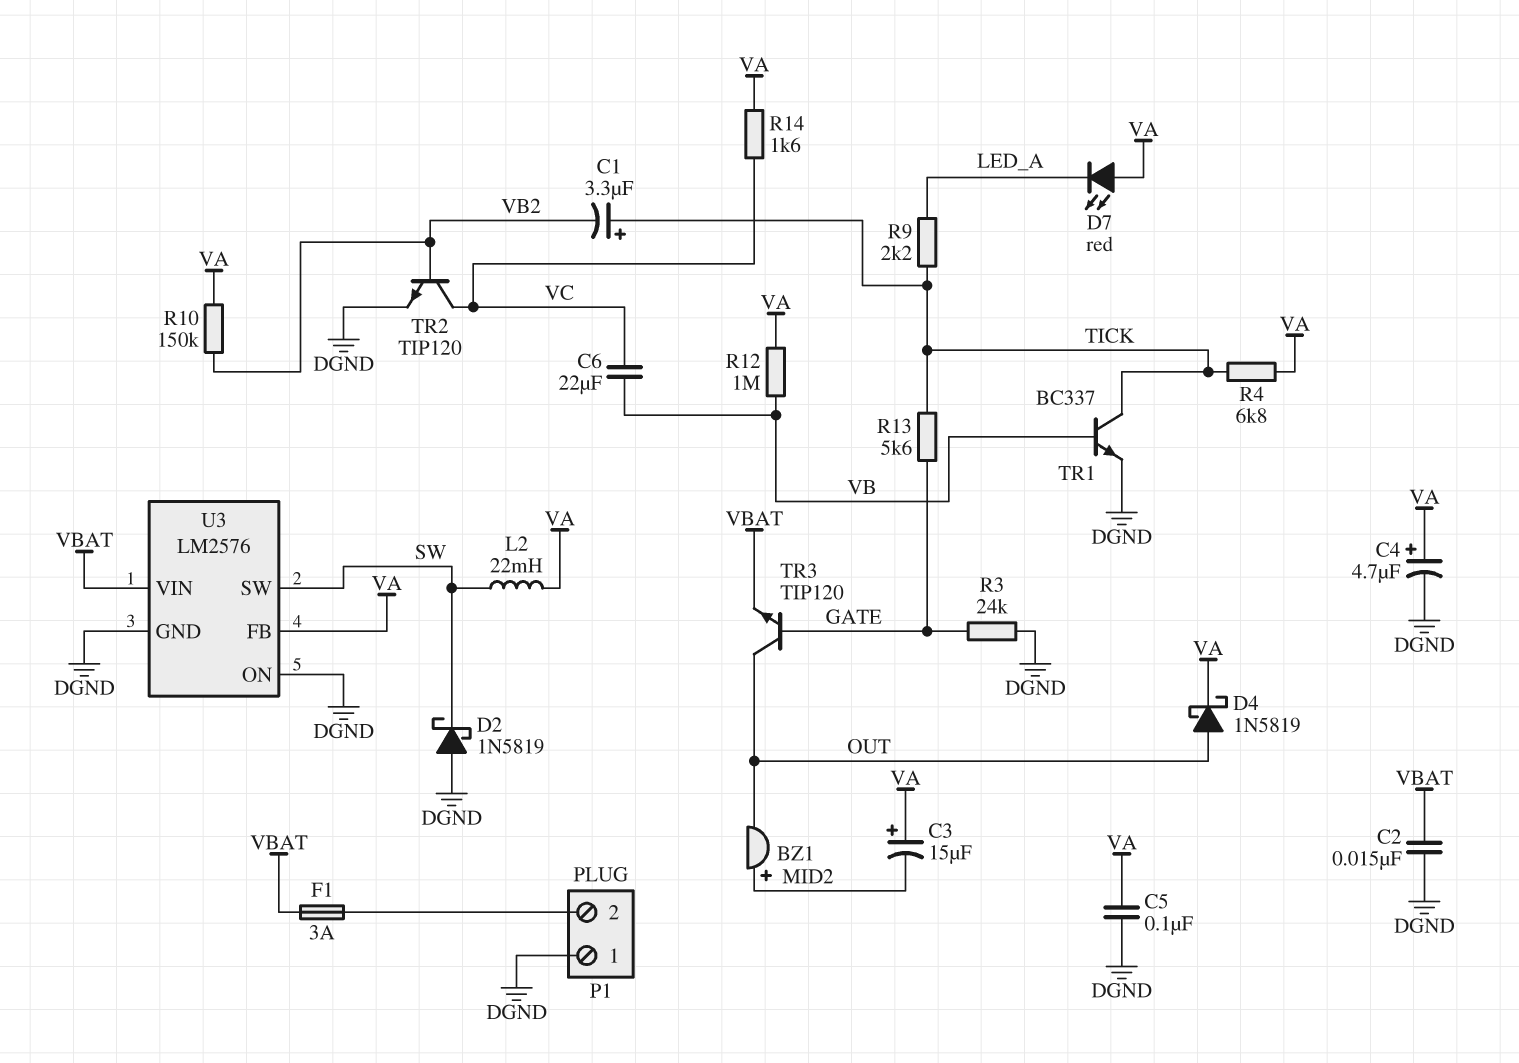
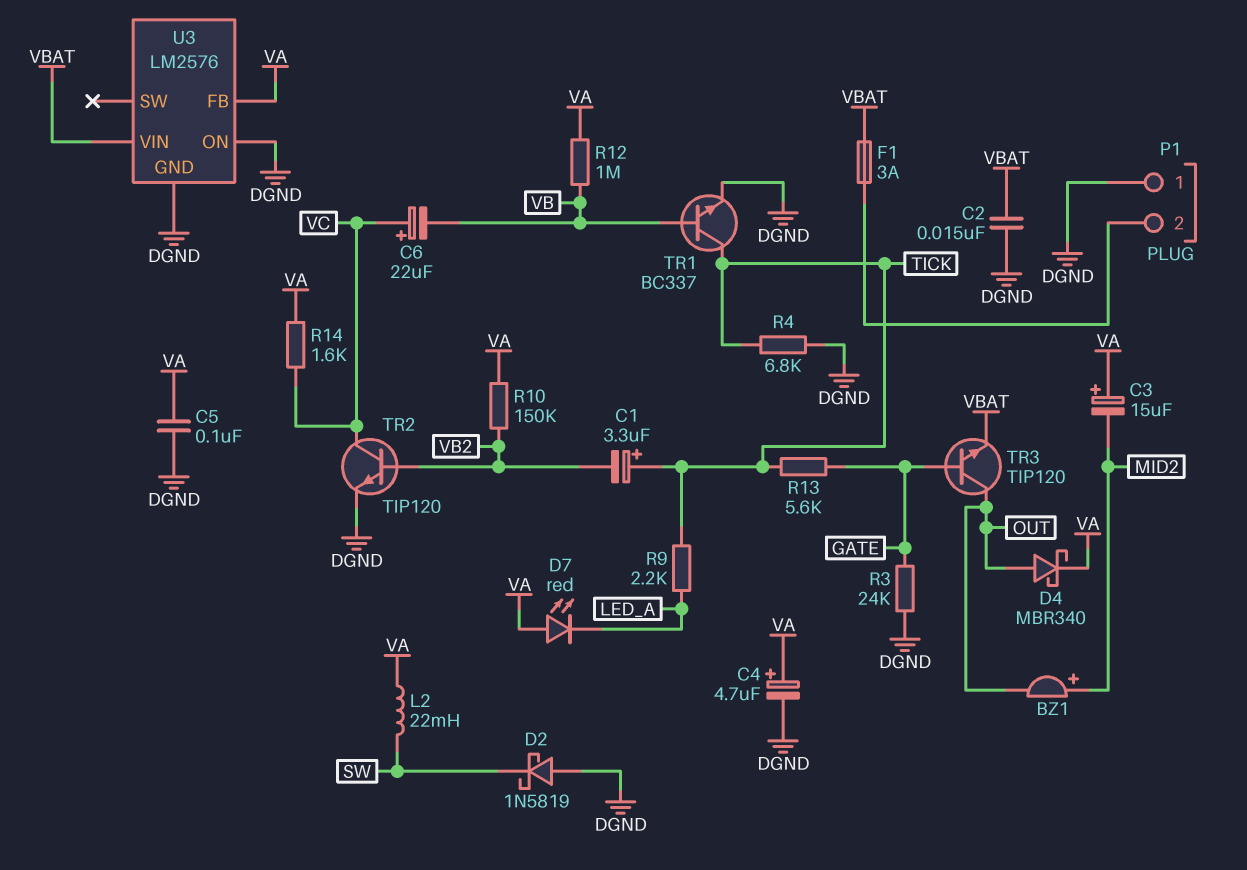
C6: 22uF (VB, VC) -> 22uF (plus VC, minus VB)
D4: schottky 1N5819 (A OUT, K VA) -> schottky MBR340 (A OUT, K VA)
R4: 6.8k (TICK, VA) -> 6.8k (DGND, TICK)
U3 pin SW: SW -> none

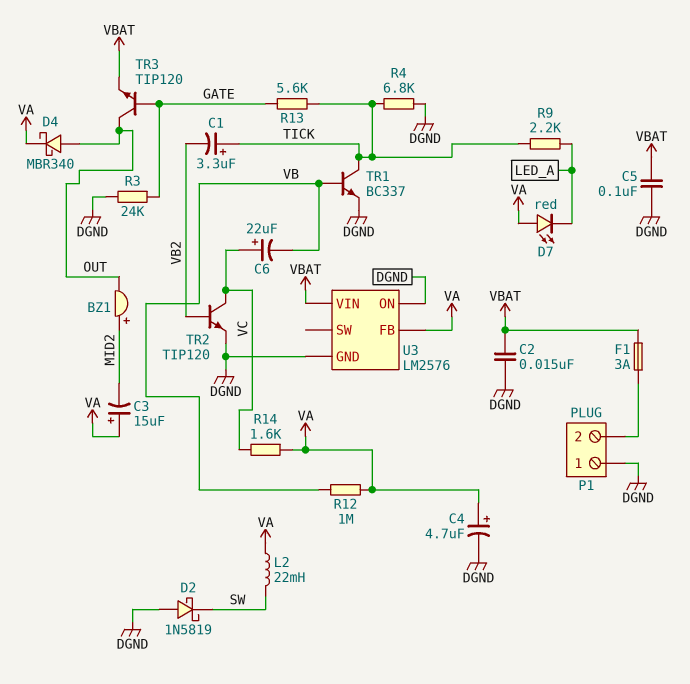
C5: 100nF (DGND, VA) -> 100nF (DGND, VBAT)
R10: 150k (VA, VB2) -> none

